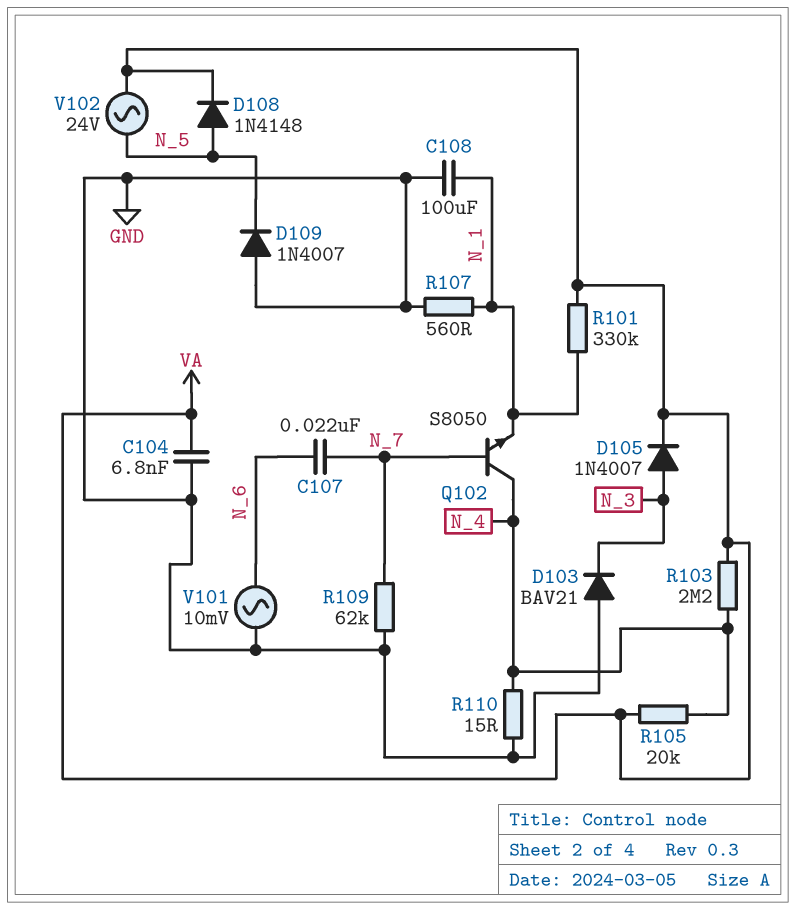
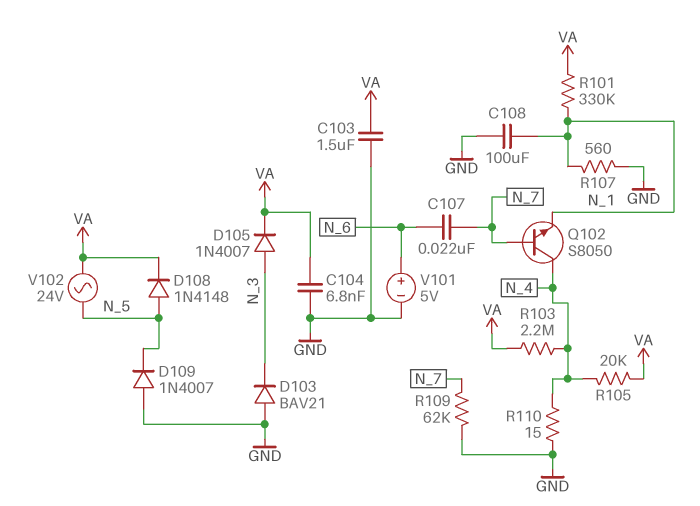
C103: none -> 1.5uF (GND, VA)
V101: AC 10mV (GND, N_6) -> 5V (plus N_6, minus GND)

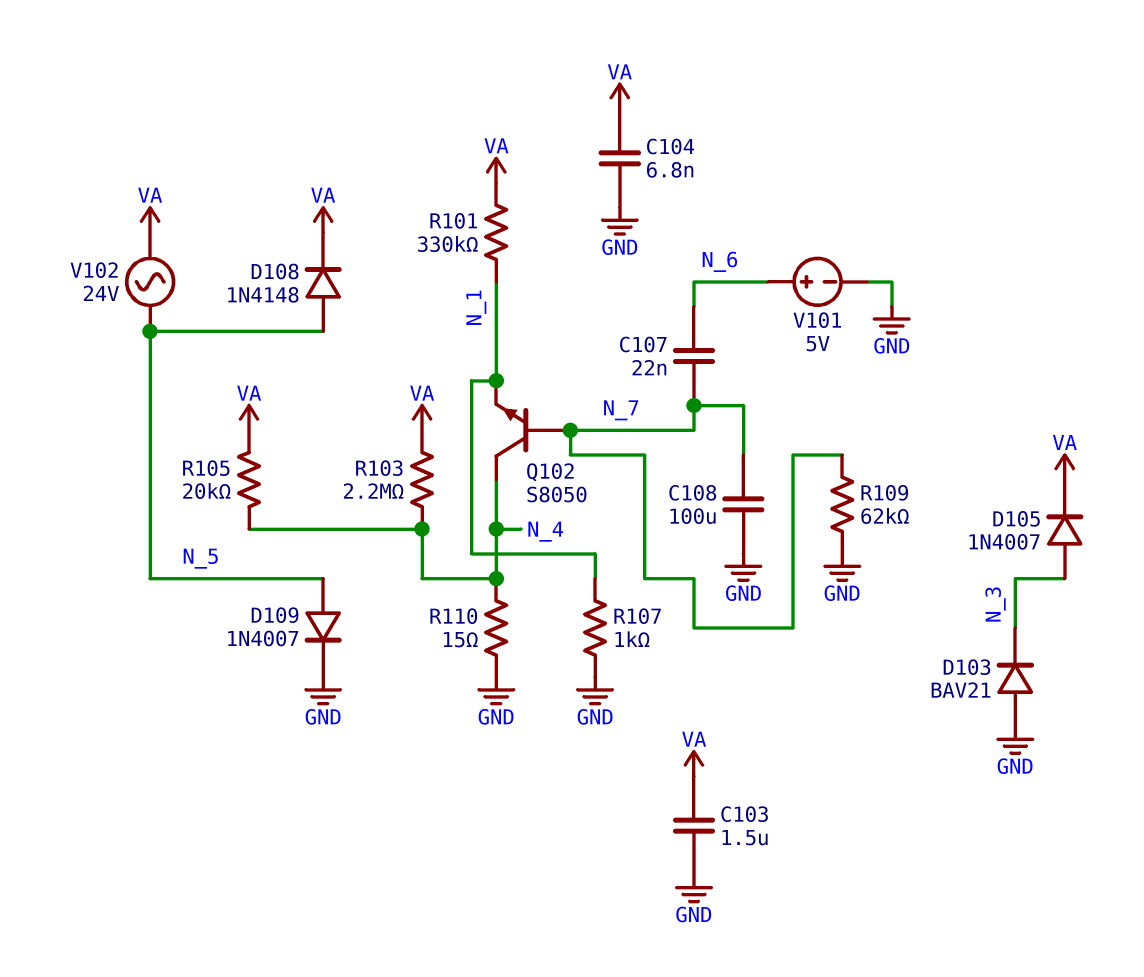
C108: 100uF (GND, N_1) -> 100uF (GND, N_7)
D109: diode 1N4007 (A GND, K N_5) -> diode 1N4007 (A N_5, K GND)
R107: 560 (GND, N_1) -> 1k (GND, N_1)

